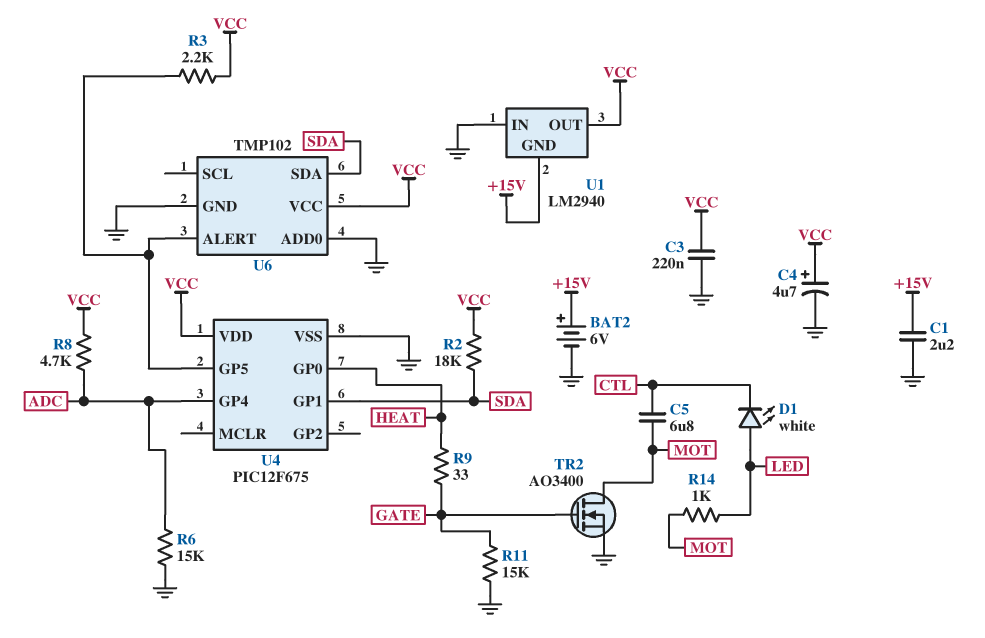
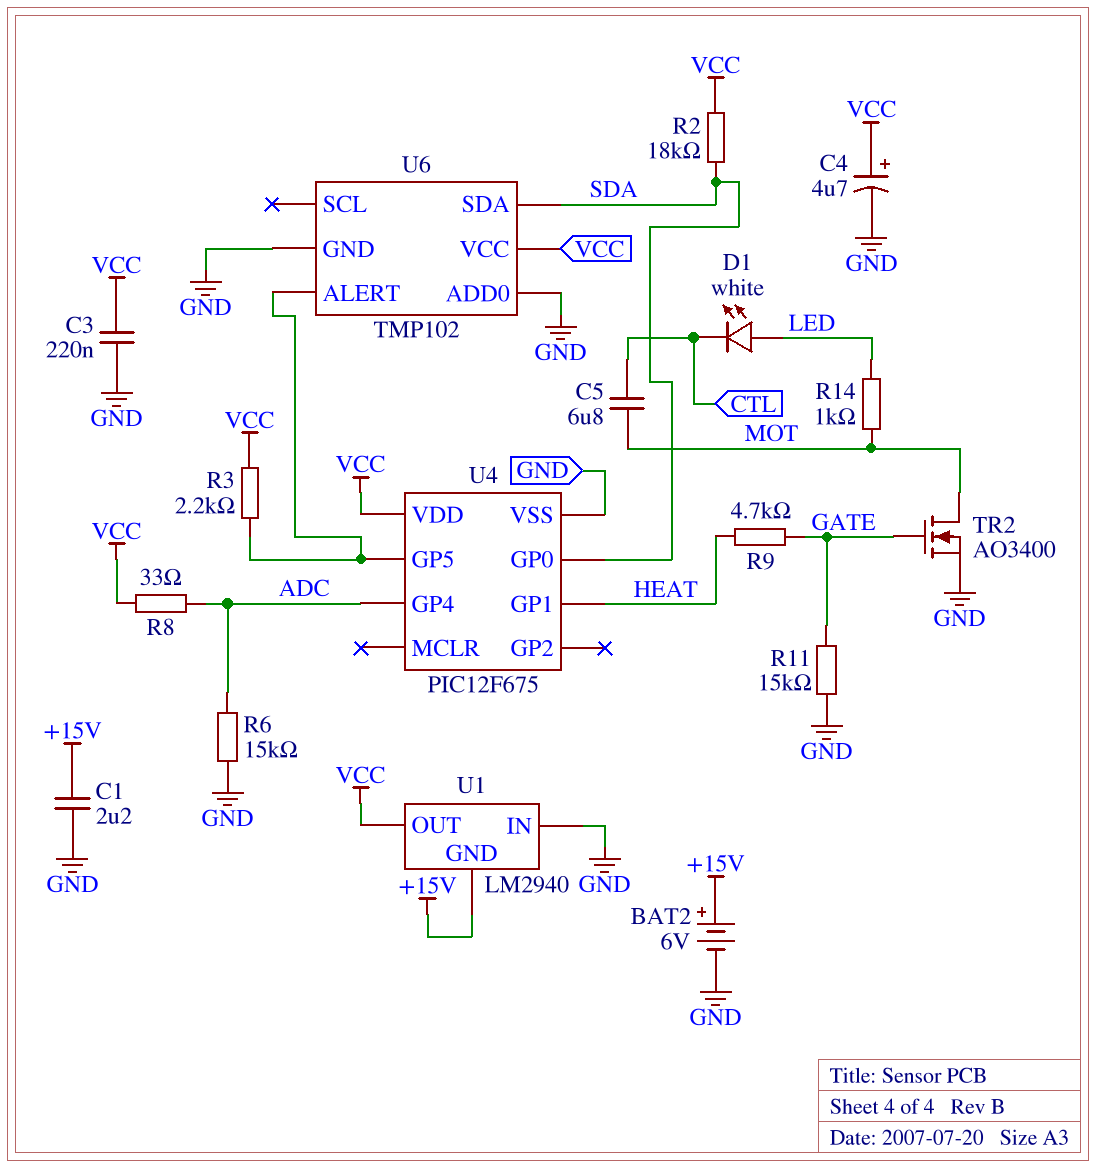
R8: 4.7k (ADC, VCC) -> 33 (ADC, VCC)
R9: 33 (GATE, HEAT) -> 4.7k (GATE, HEAT)
U4 pin GP0: HEAT -> SDA
U4 pin GP1: SDA -> HEAT

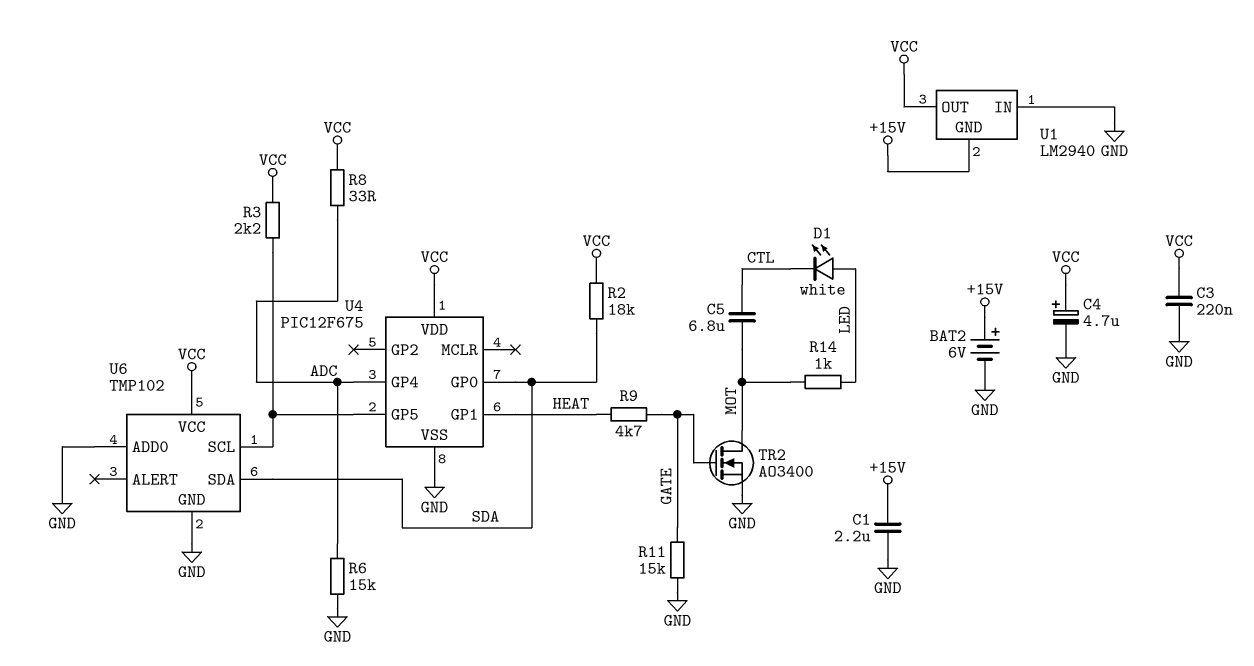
U6 pin ALERT: U4/GP5 -> none
U6 pin SCL: none -> U4/GP5

